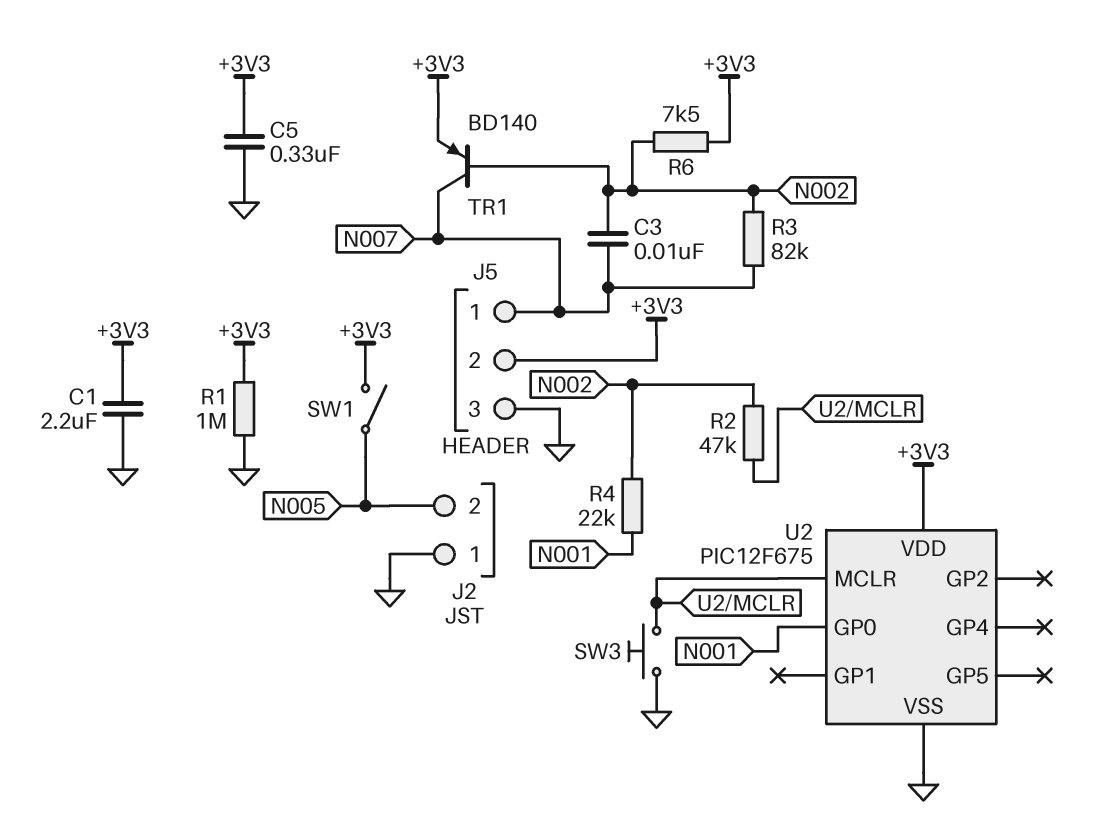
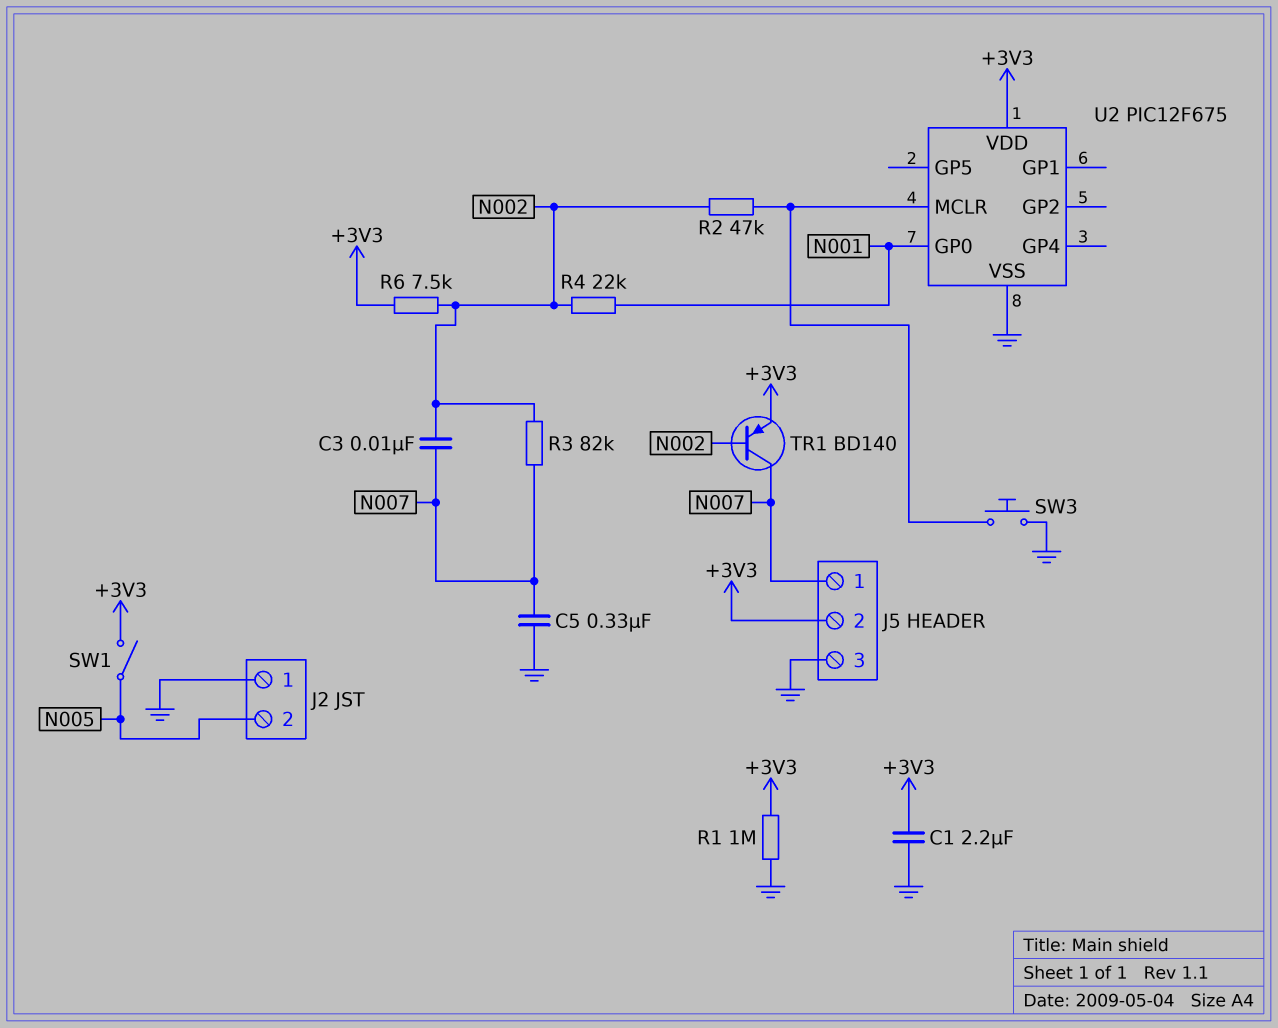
C5: 330nF (+3V3, GND) -> 330nF (GND, N007)

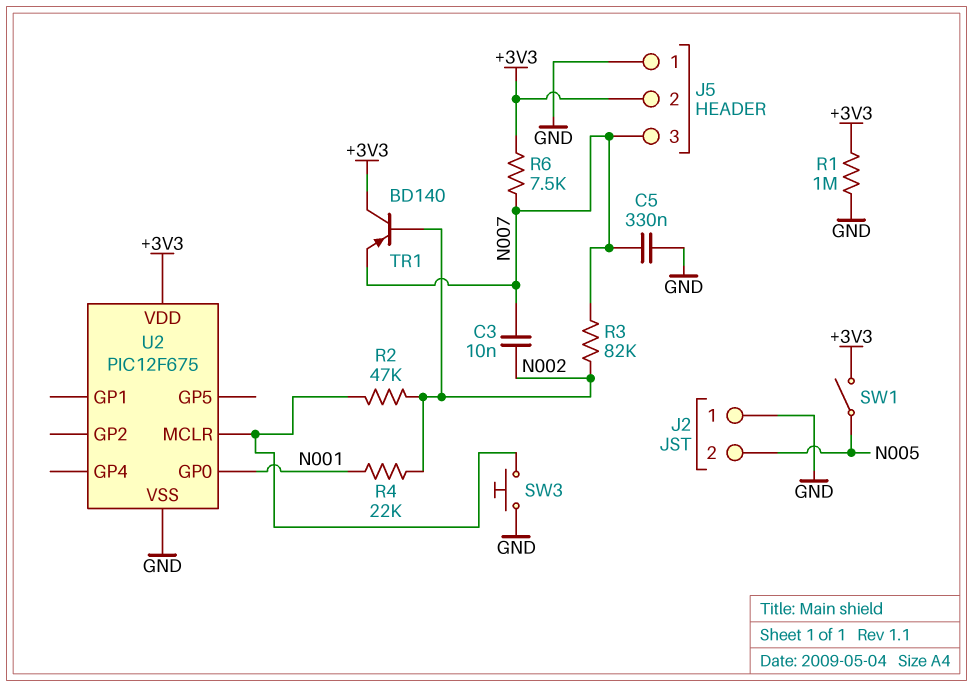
C1: 2.2uF (+3V3, GND) -> none
J5 pin 1: N007 -> GND
J5 pin 3: GND -> N007
R6: 7.5k (+3V3, N002) -> 7.5k (+3V3, N007)
TR1: PNP BD140 (B N002, C N007, E +3V3) -> PNP BD140 (B N002, C +3V3, E N007)

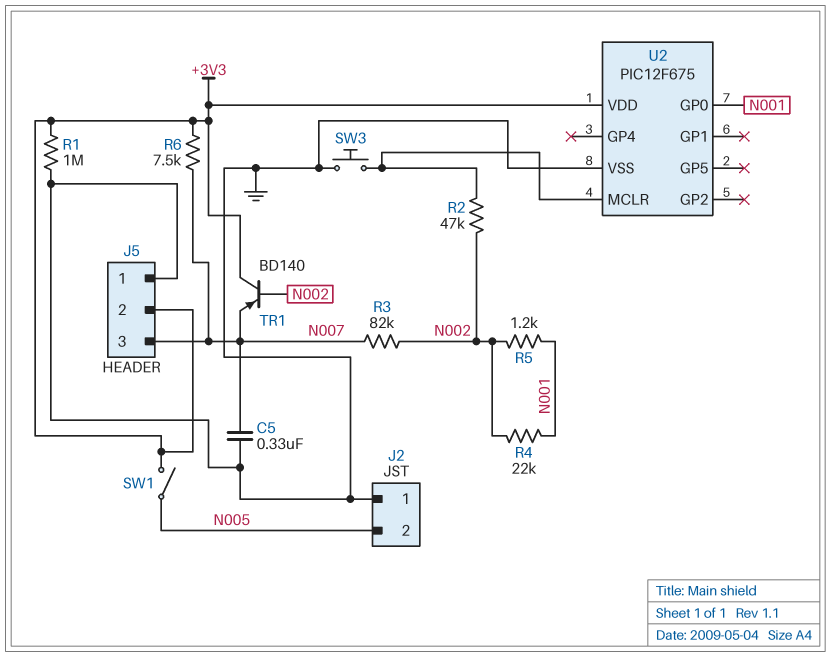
C3: 10nF (N002, N007) -> none
R5: none -> 1.2k (N001, N002)

